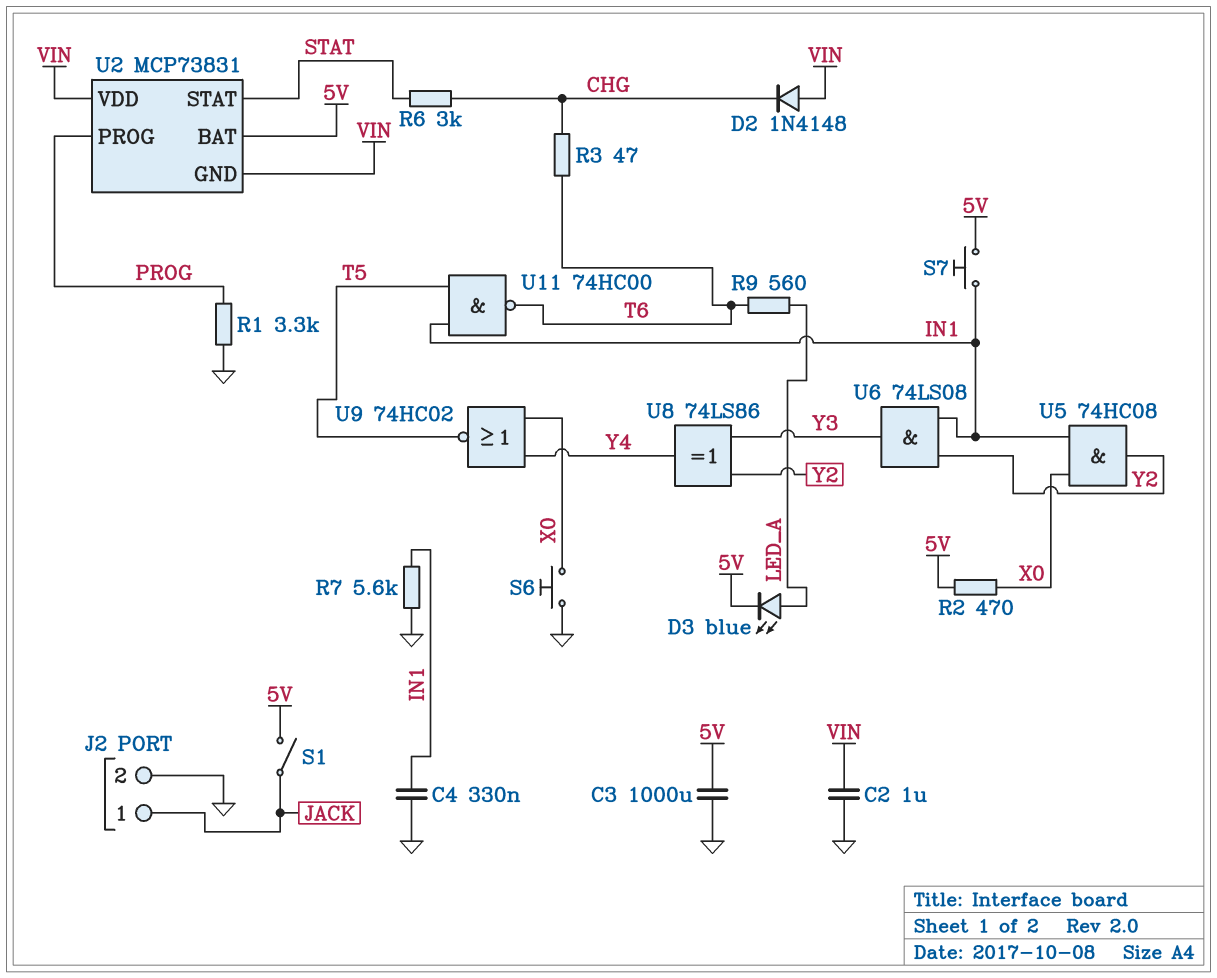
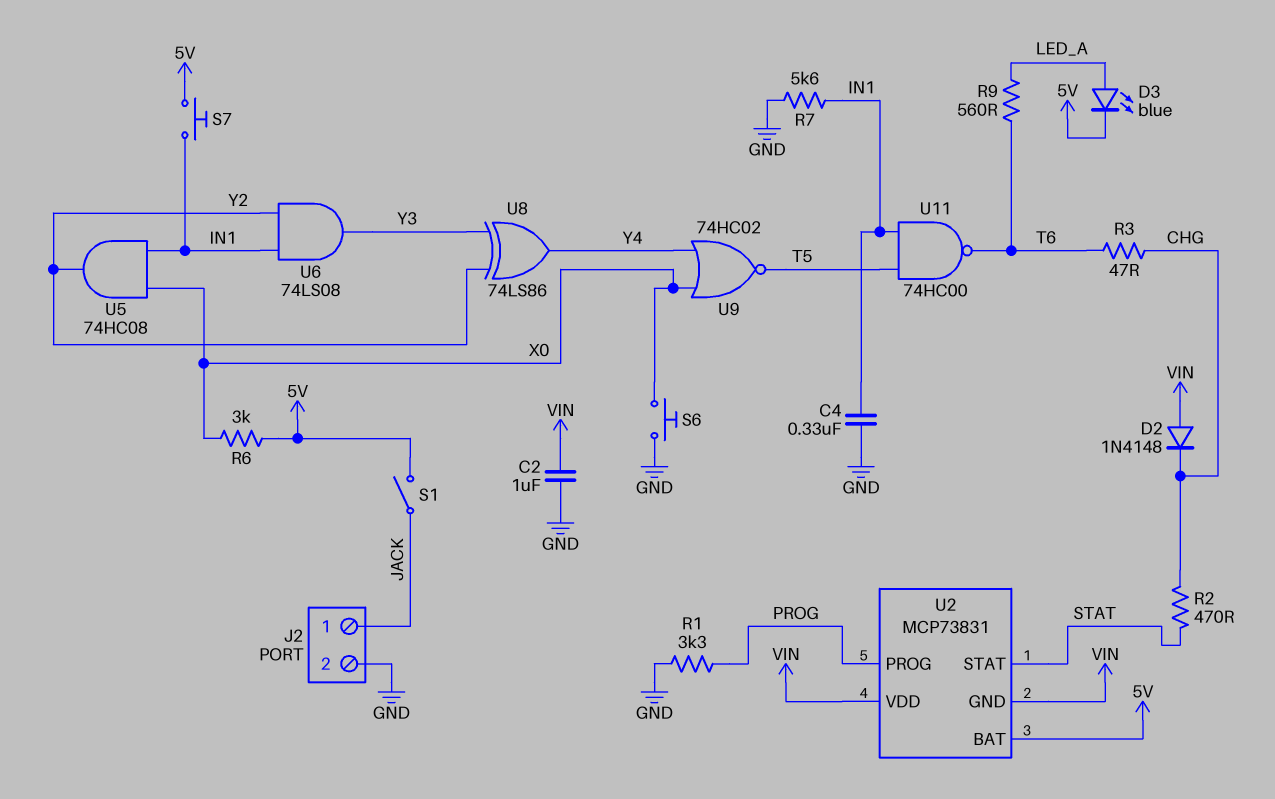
C3: 1000uF (5V, GND) -> none
R2: 470 (5V, X0) -> 470 (CHG, STAT)
R6: 3k (CHG, STAT) -> 3k (5V, X0)

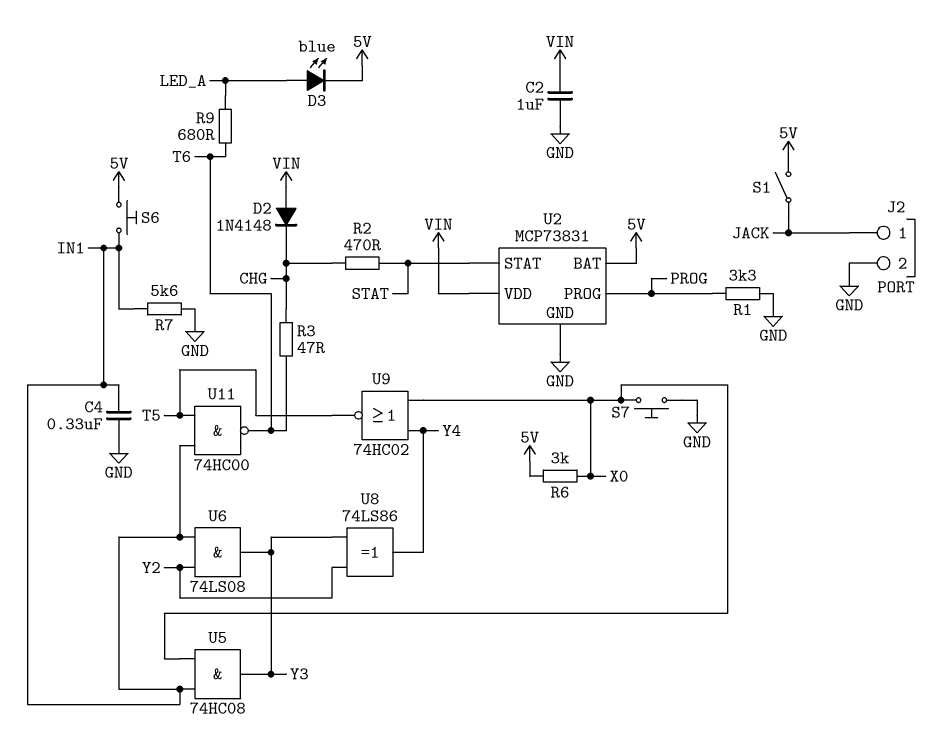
R9: 560 (LED_A, T6) -> 680 (LED_A, T6)
S6: button (GND, X0) -> button (5V, IN1)
S7: button (5V, IN1) -> button (GND, X0)
U2 pin GND: VIN -> GND
U5: AND 74HC08 (in IN1, in X0, out Y2) -> AND 74HC08 (in IN1, in X0, out Y3)

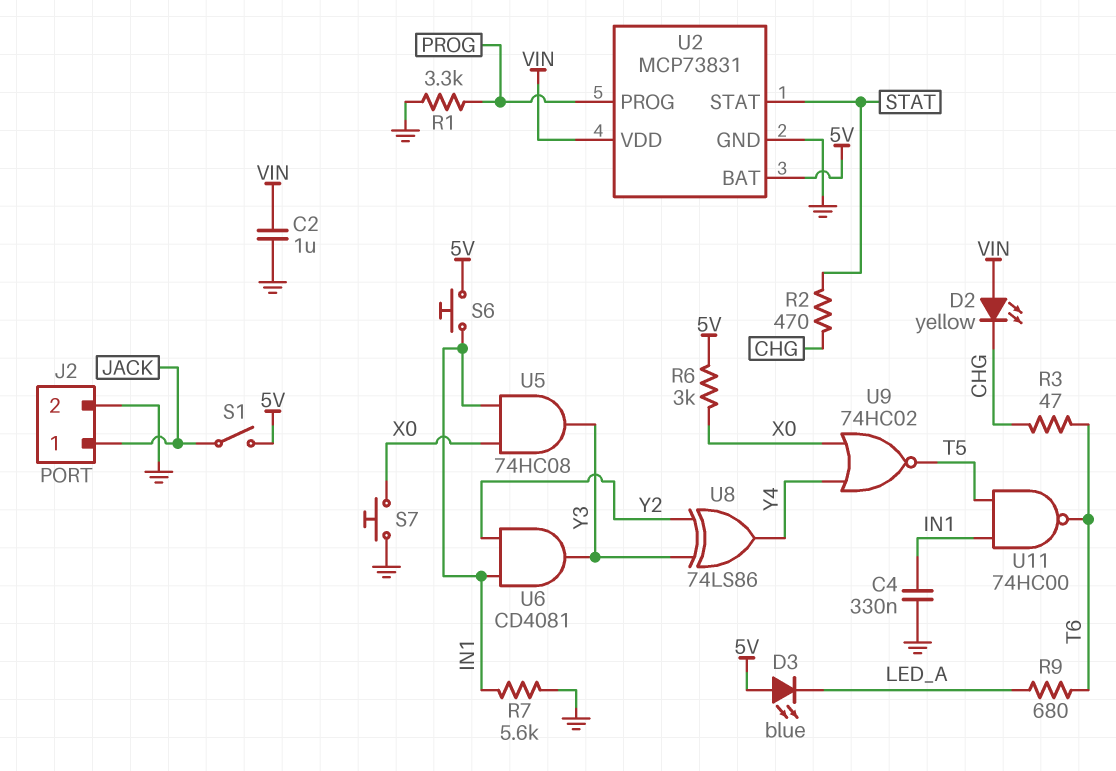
D2: diode 1N4148 (A VIN, K CHG) -> LED yellow (A VIN, K CHG)
D3: LED blue (A LED_A, K 5V) -> LED blue (A 5V, K LED_A)
U6: AND 74LS08 (in IN1, in Y2, out Y3) -> AND CD4081 (in IN1, in Y2, out Y3)

